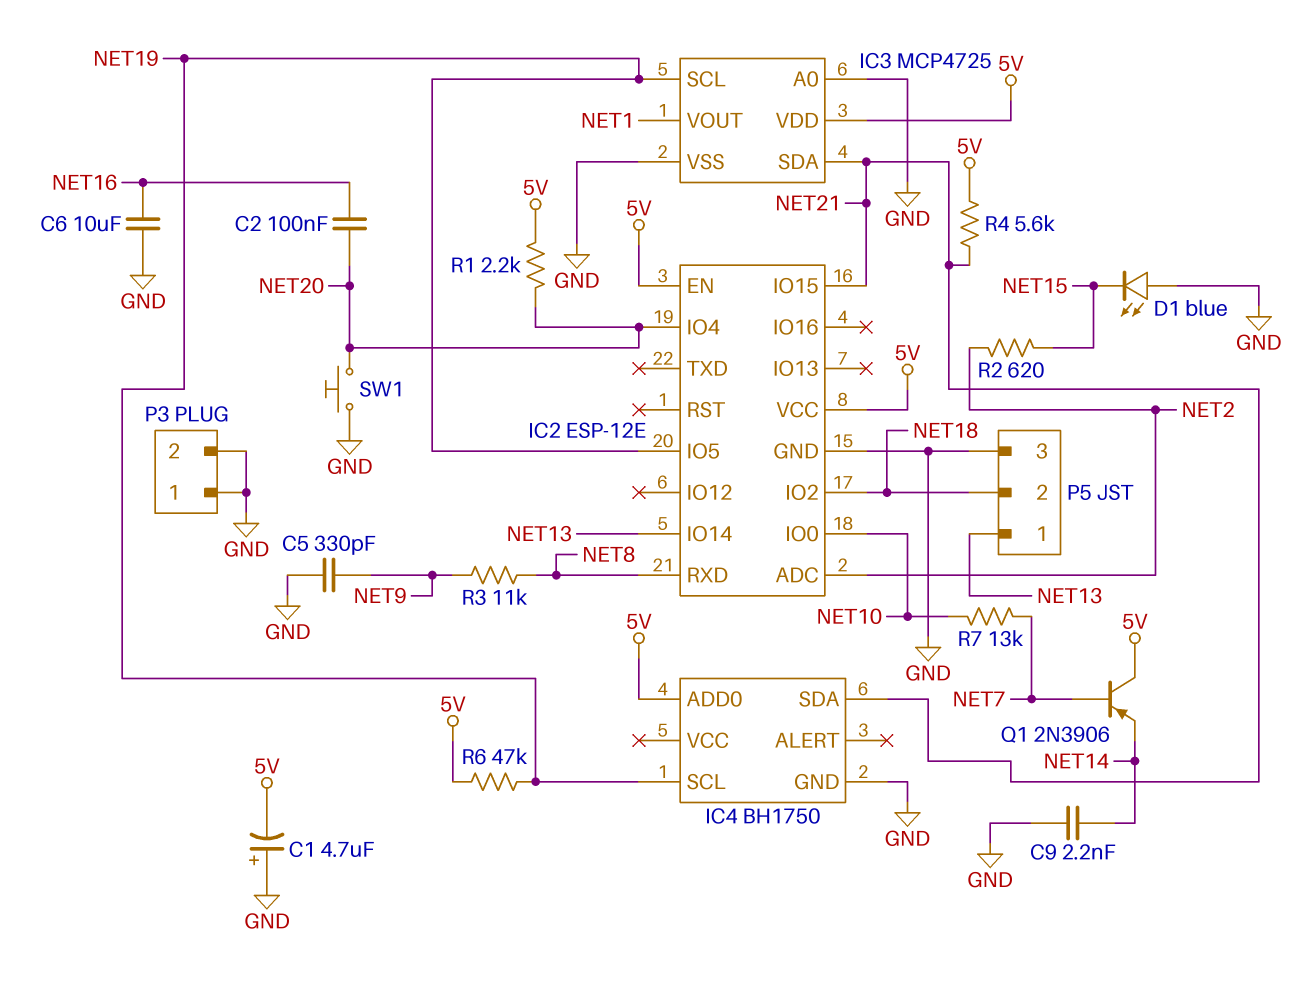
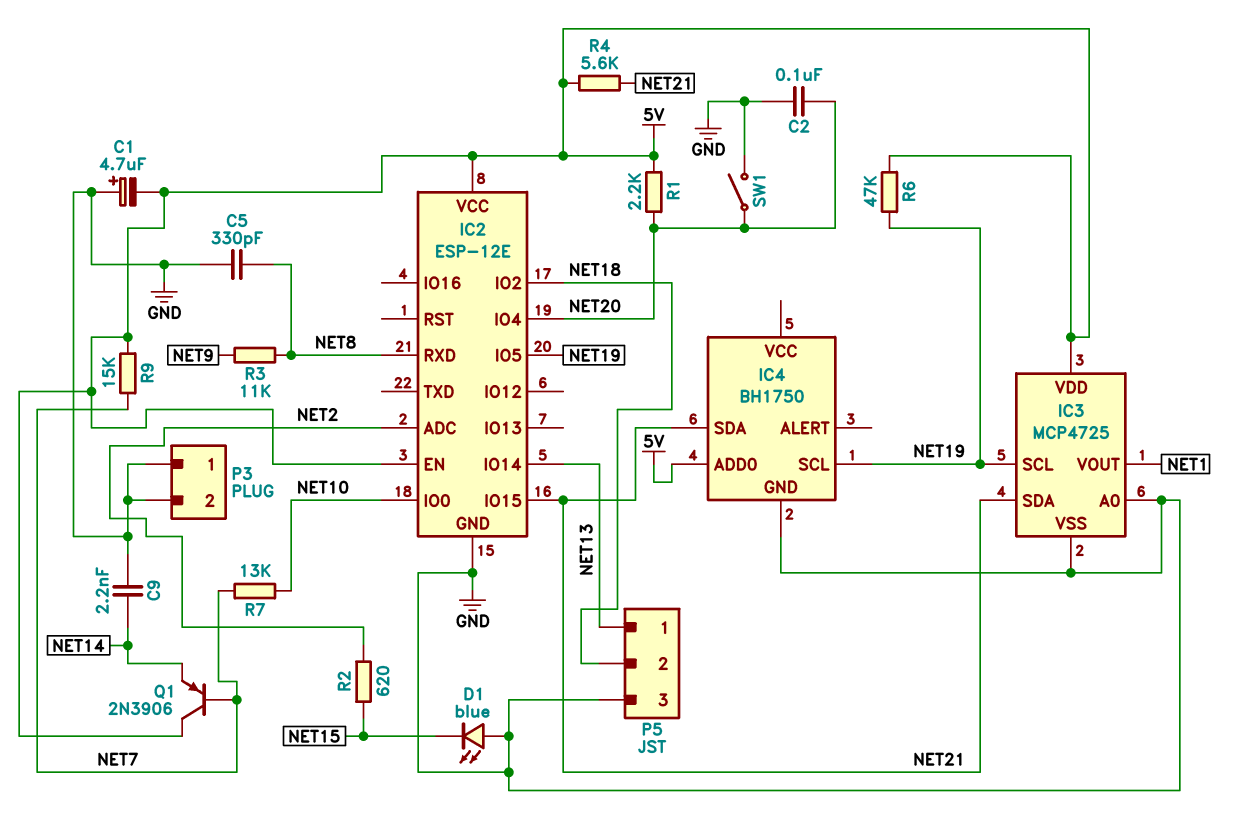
C2: 100nF (NET16, NET20) -> 100nF (GND, NET20)
C5: 330pF (GND, NET9) -> 330pF (GND, NET8)
C6: 10uF (GND, NET16) -> none
R9: none -> 15k (5V, NET7)
SW1: button (GND, NET20) -> switch (GND, NET20)

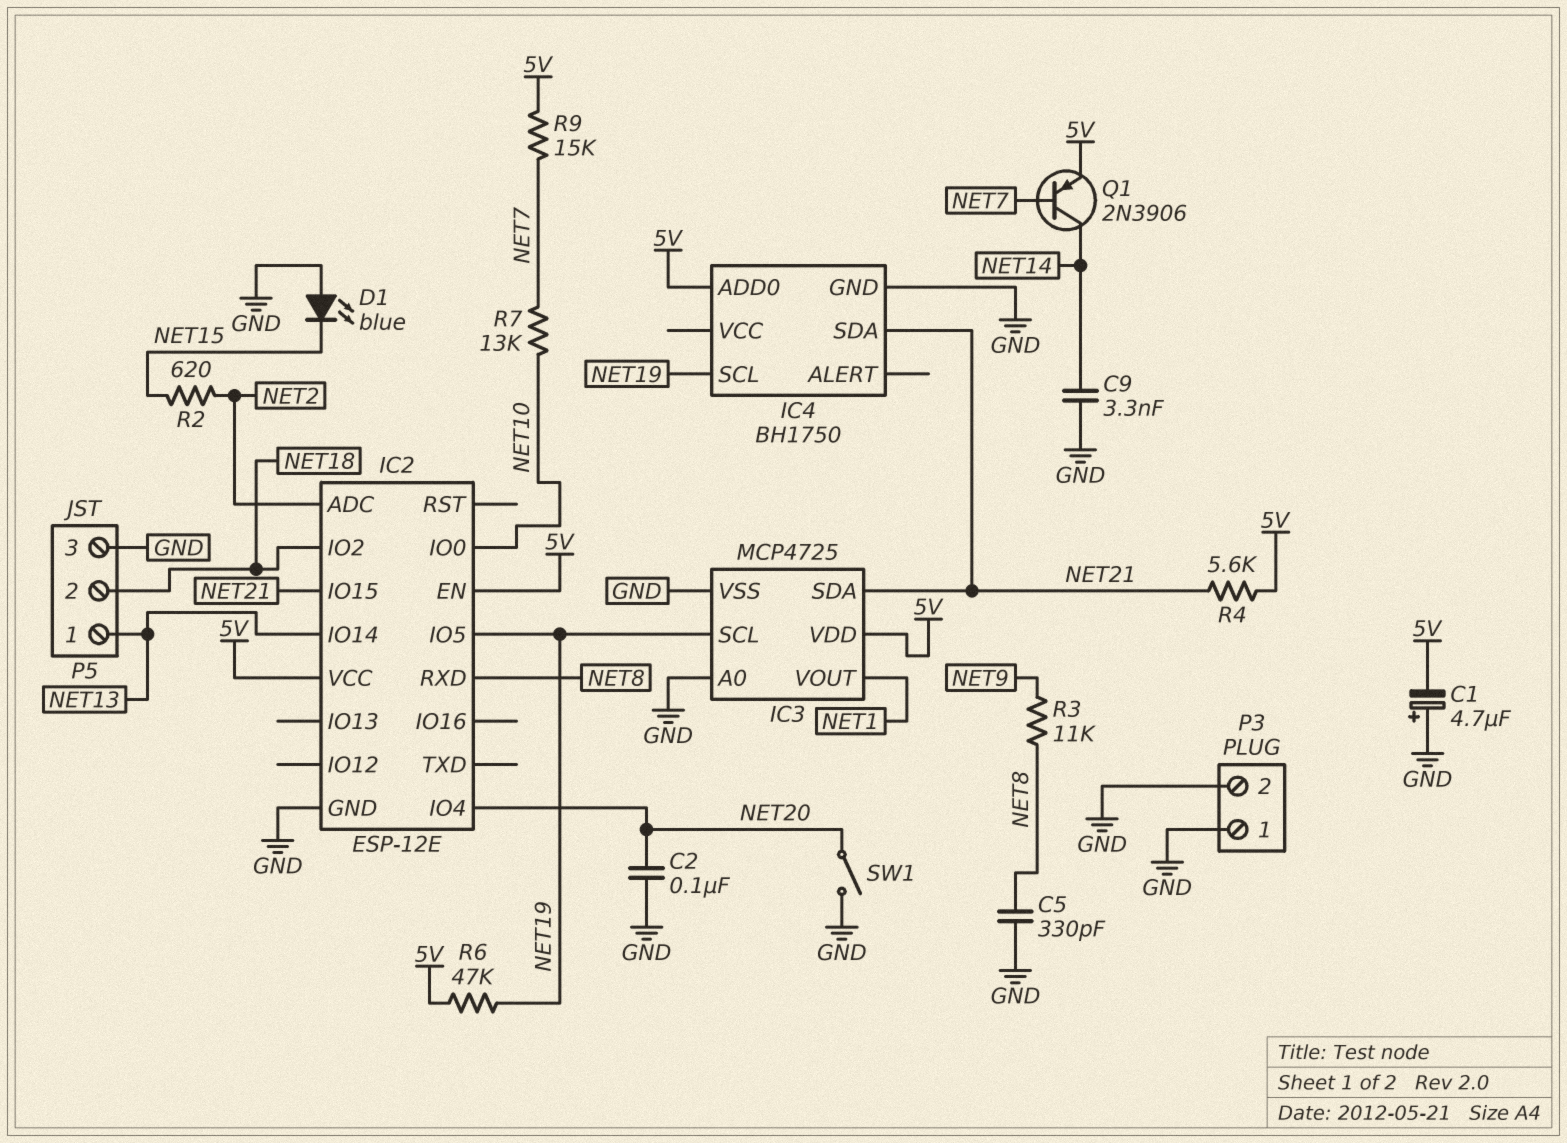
C9: 2.2nF (GND, NET14) -> 3.3nF (GND, NET14)
Q1: PNP 2N3906 (B NET7, C 5V, E NET14) -> PNP 2N3906 (B NET7, C NET14, E 5V)
R1: 2.2k (5V, NET20) -> none

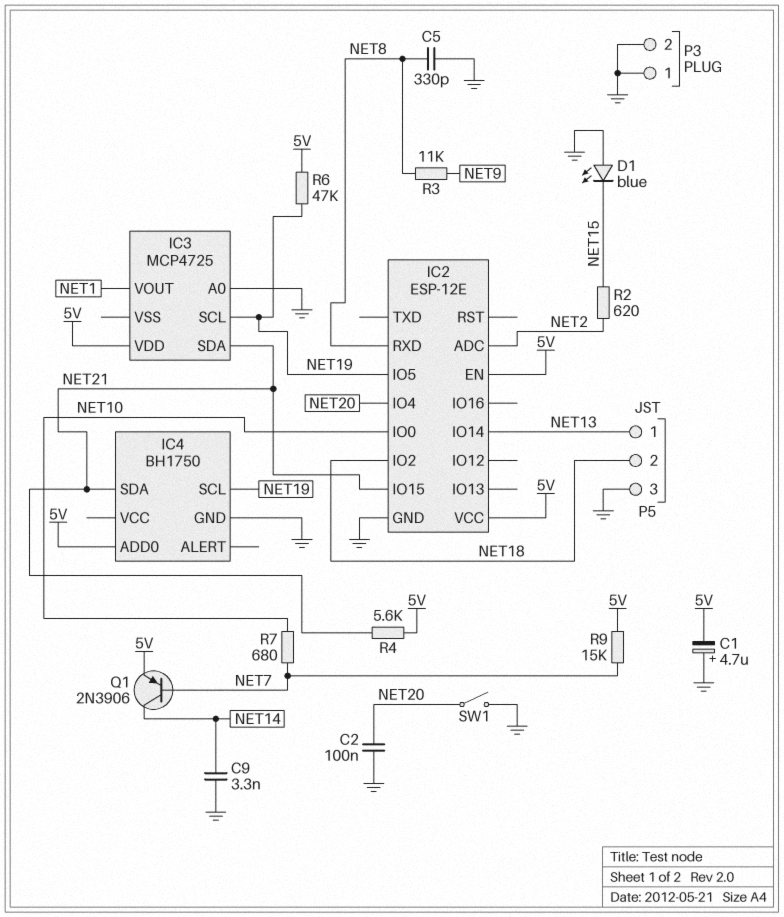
IC3 pin VSS: GND -> none
R7: 13k (NET7, NET10) -> 680 (NET7, NET10)

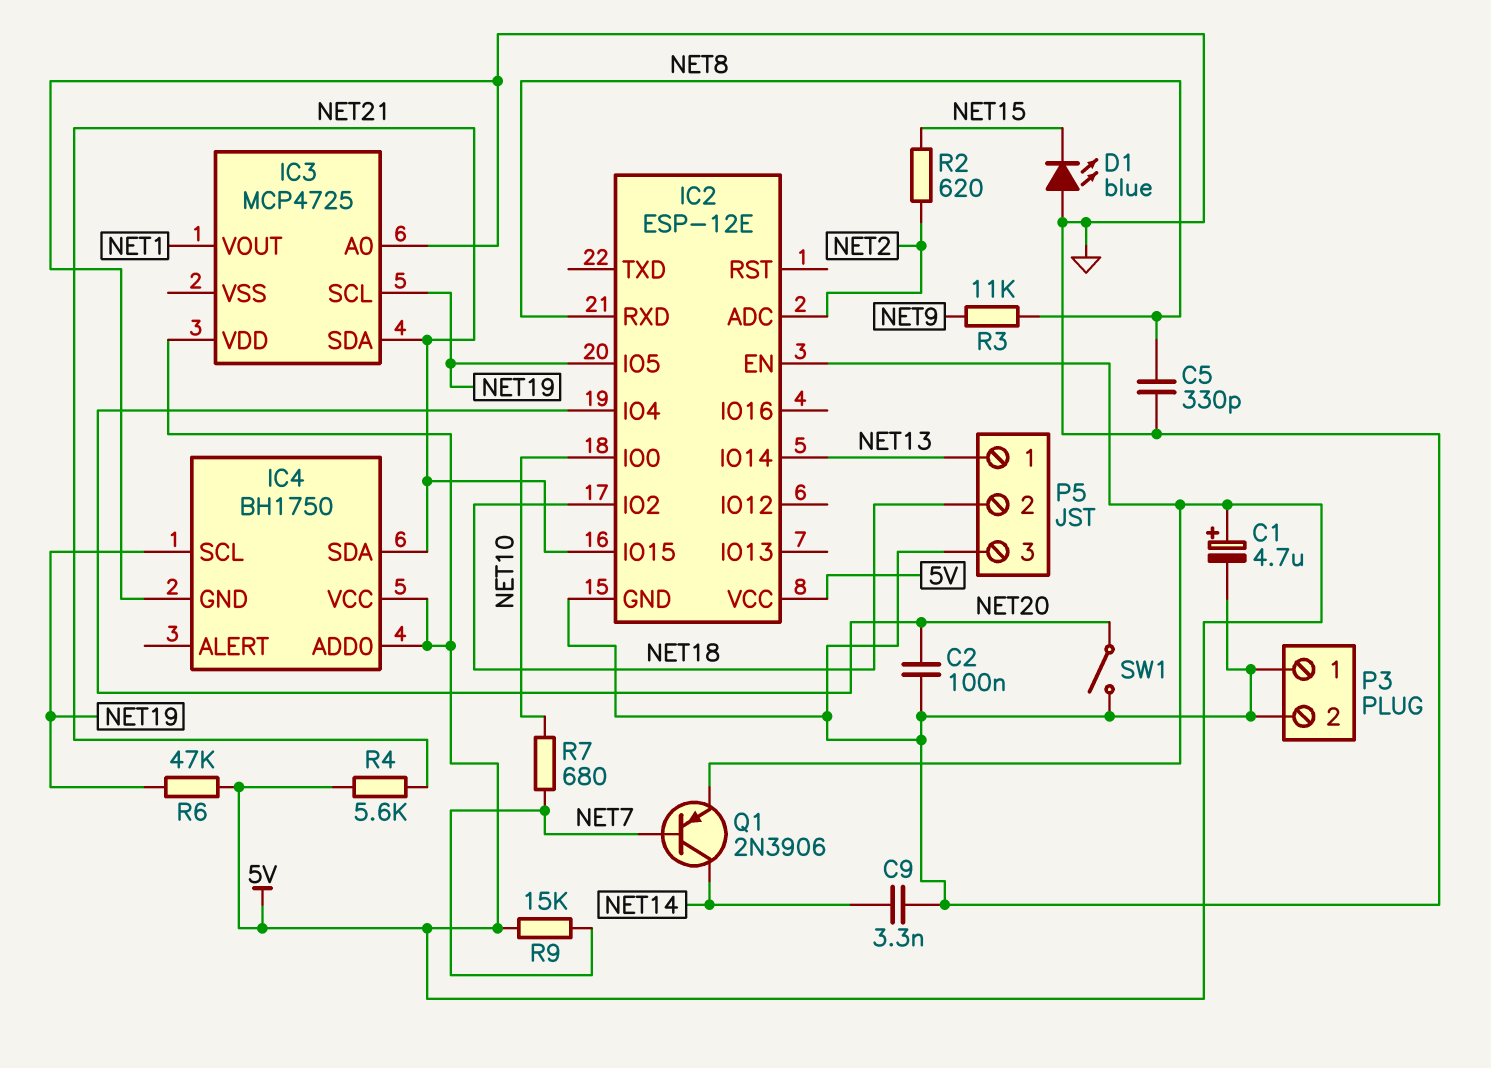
C1: 4.7uF (plus GND, minus 5V) -> 4.7uF (plus 5V, minus GND)
IC4 pin VCC: none -> 5V

